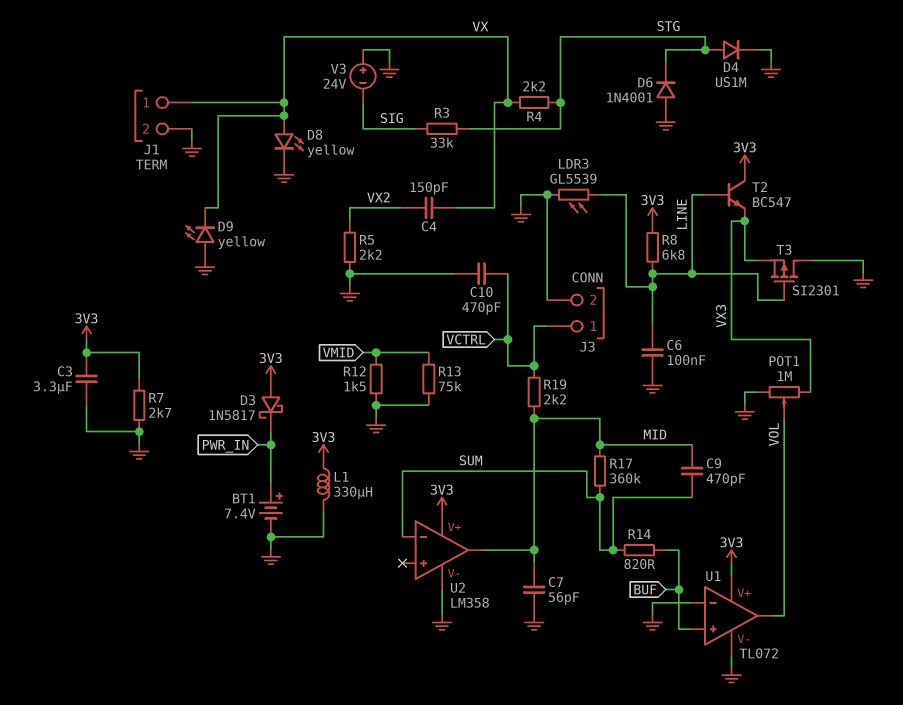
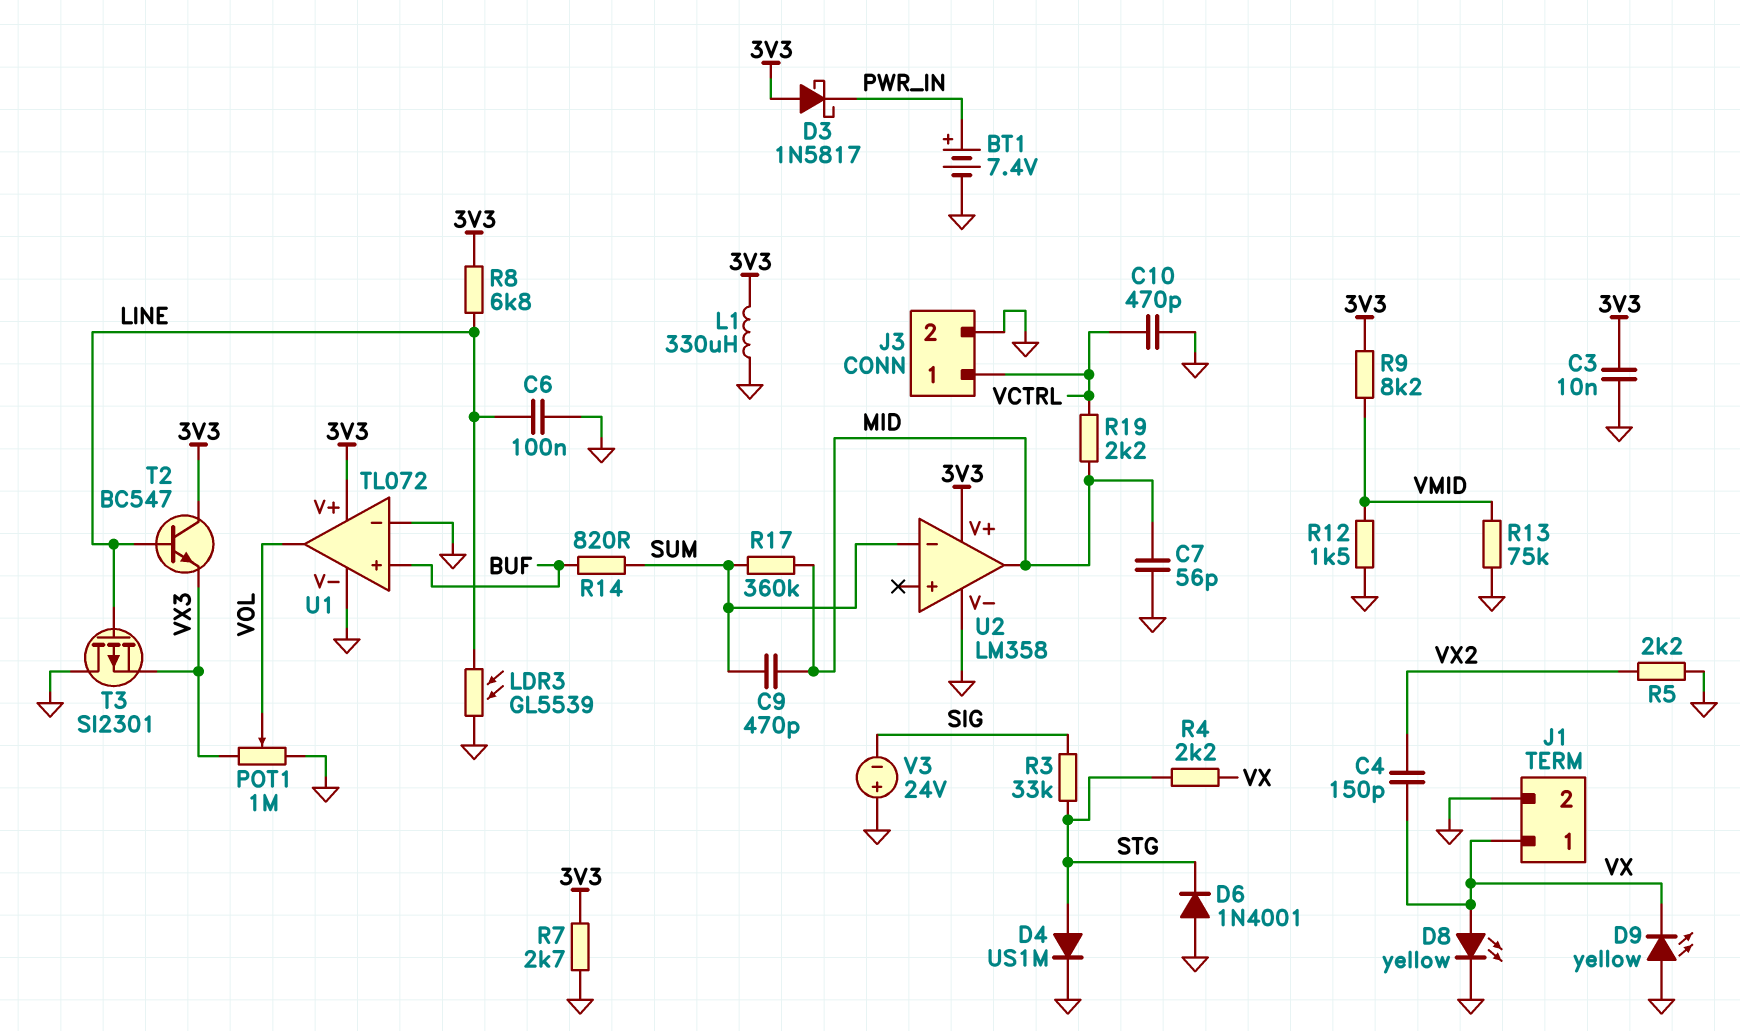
C3: 3.3uF (3V3, GND) -> 10nF (3V3, GND)
R9: none -> 8.2k (3V3, VMID)

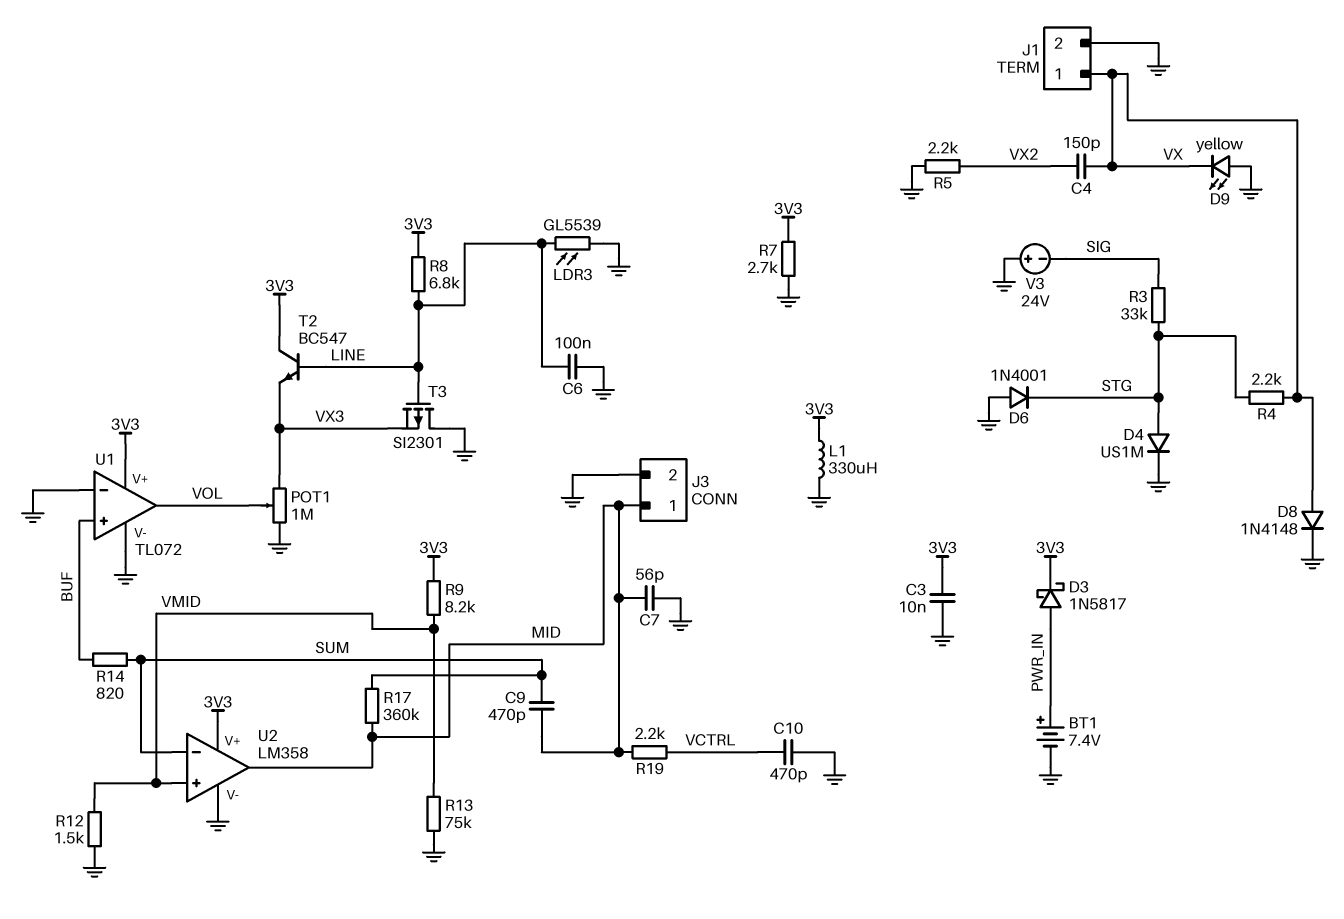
D3: schottky 1N5817 (A 3V3, K PWR_IN) -> schottky 1N5817 (A PWR_IN, K 3V3)
D8: LED yellow (A VX, K GND) -> diode 1N4148 (A VX, K GND)
J3 pin 1: VCTRL -> MID
U2 pin in+: none -> VMID

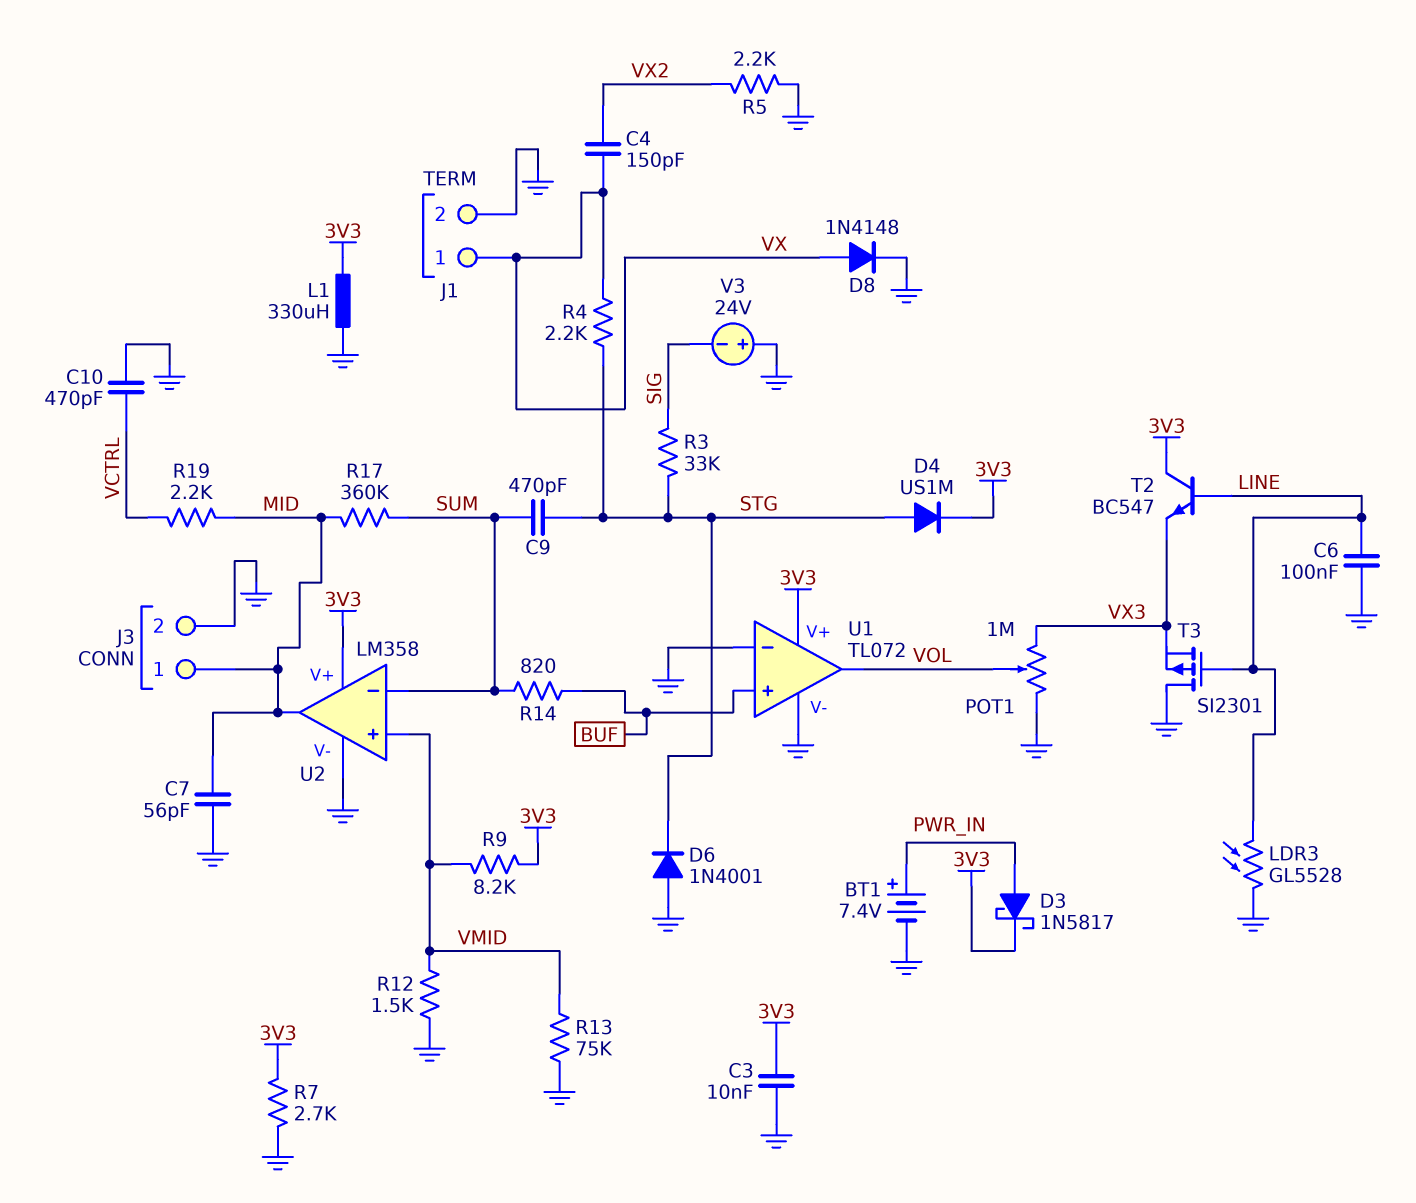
C9: 470pF (MID, SUM) -> 470pF (STG, SUM)
D4: diode US1M (A STG, K GND) -> diode US1M (A STG, K 3V3)
D9: LED yellow (A GND, K VX) -> none
LDR3: GL5539 (GND, LINE) -> GL5528 (GND, LINE)
R8: 6.8k (3V3, LINE) -> none

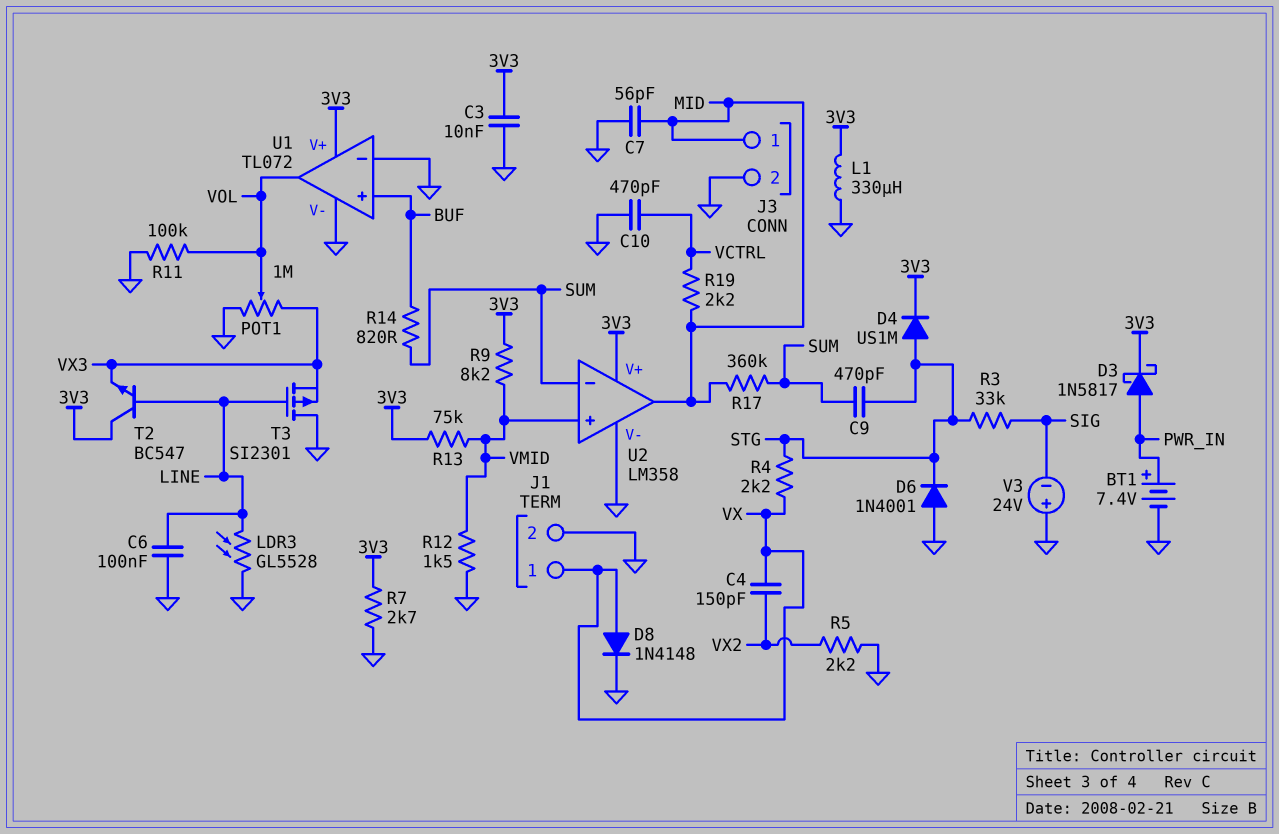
R11: none -> 100k (GND, VOL)
R13: 75k (GND, VMID) -> 75k (3V3, VMID)

